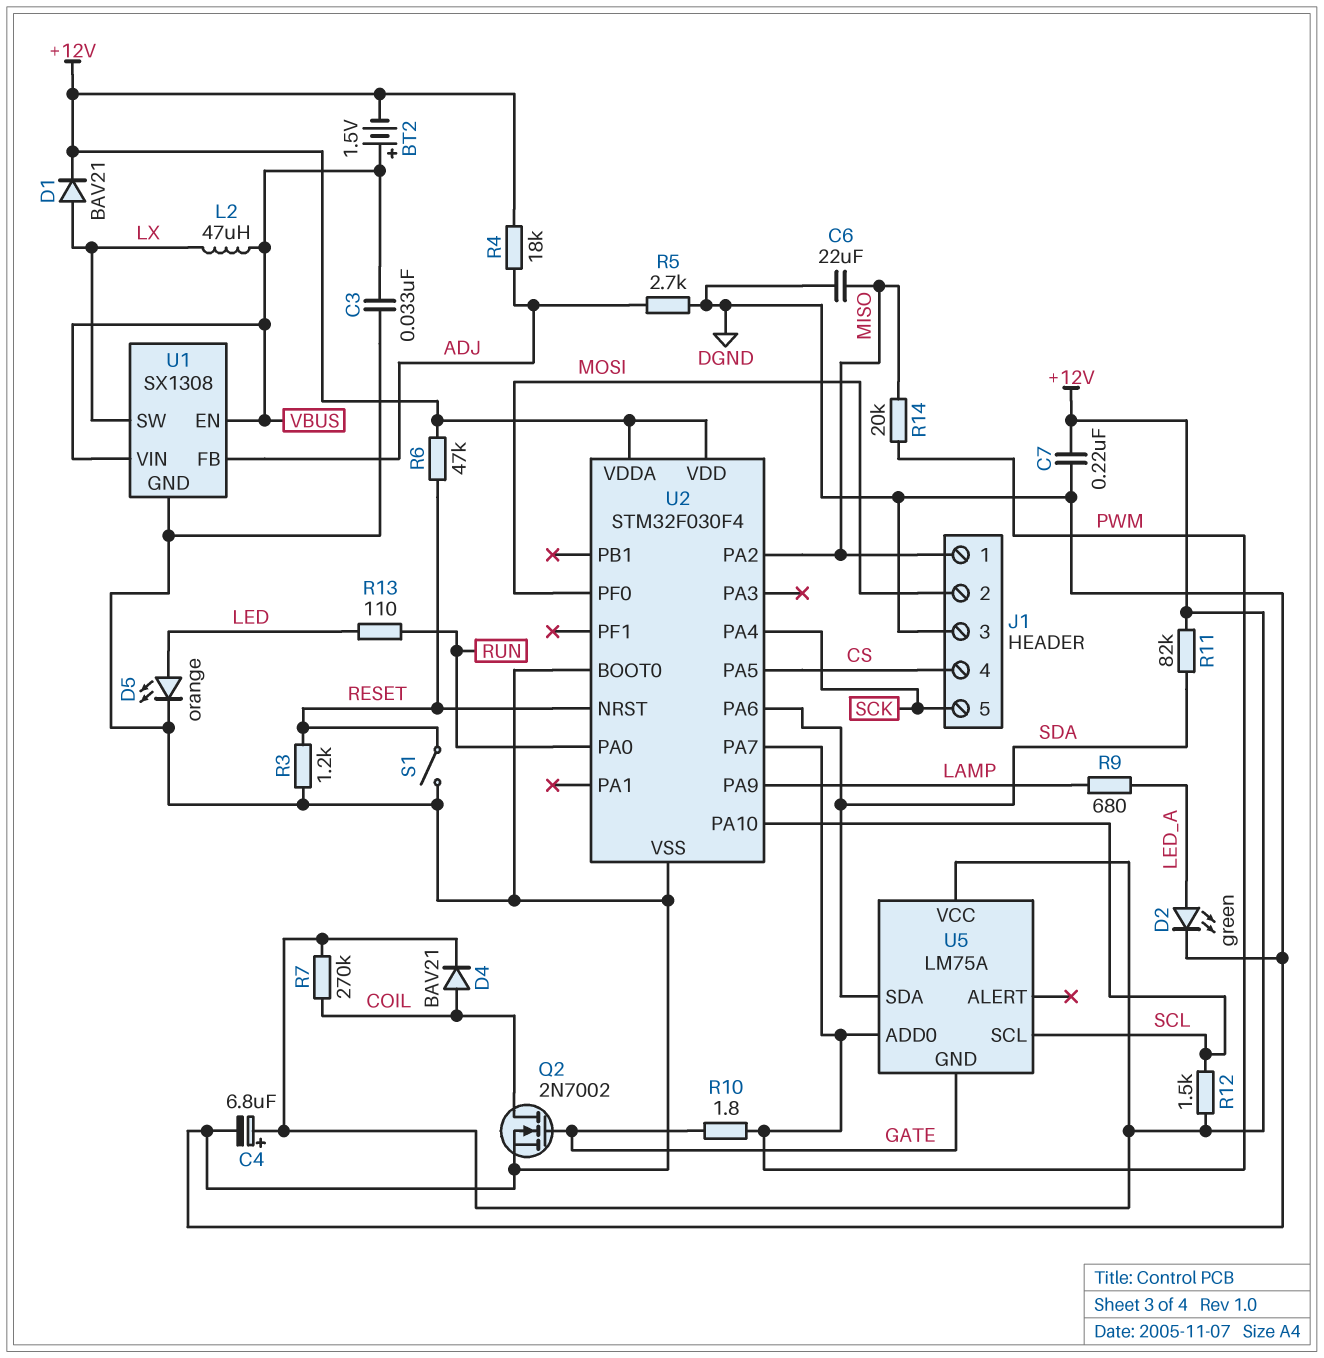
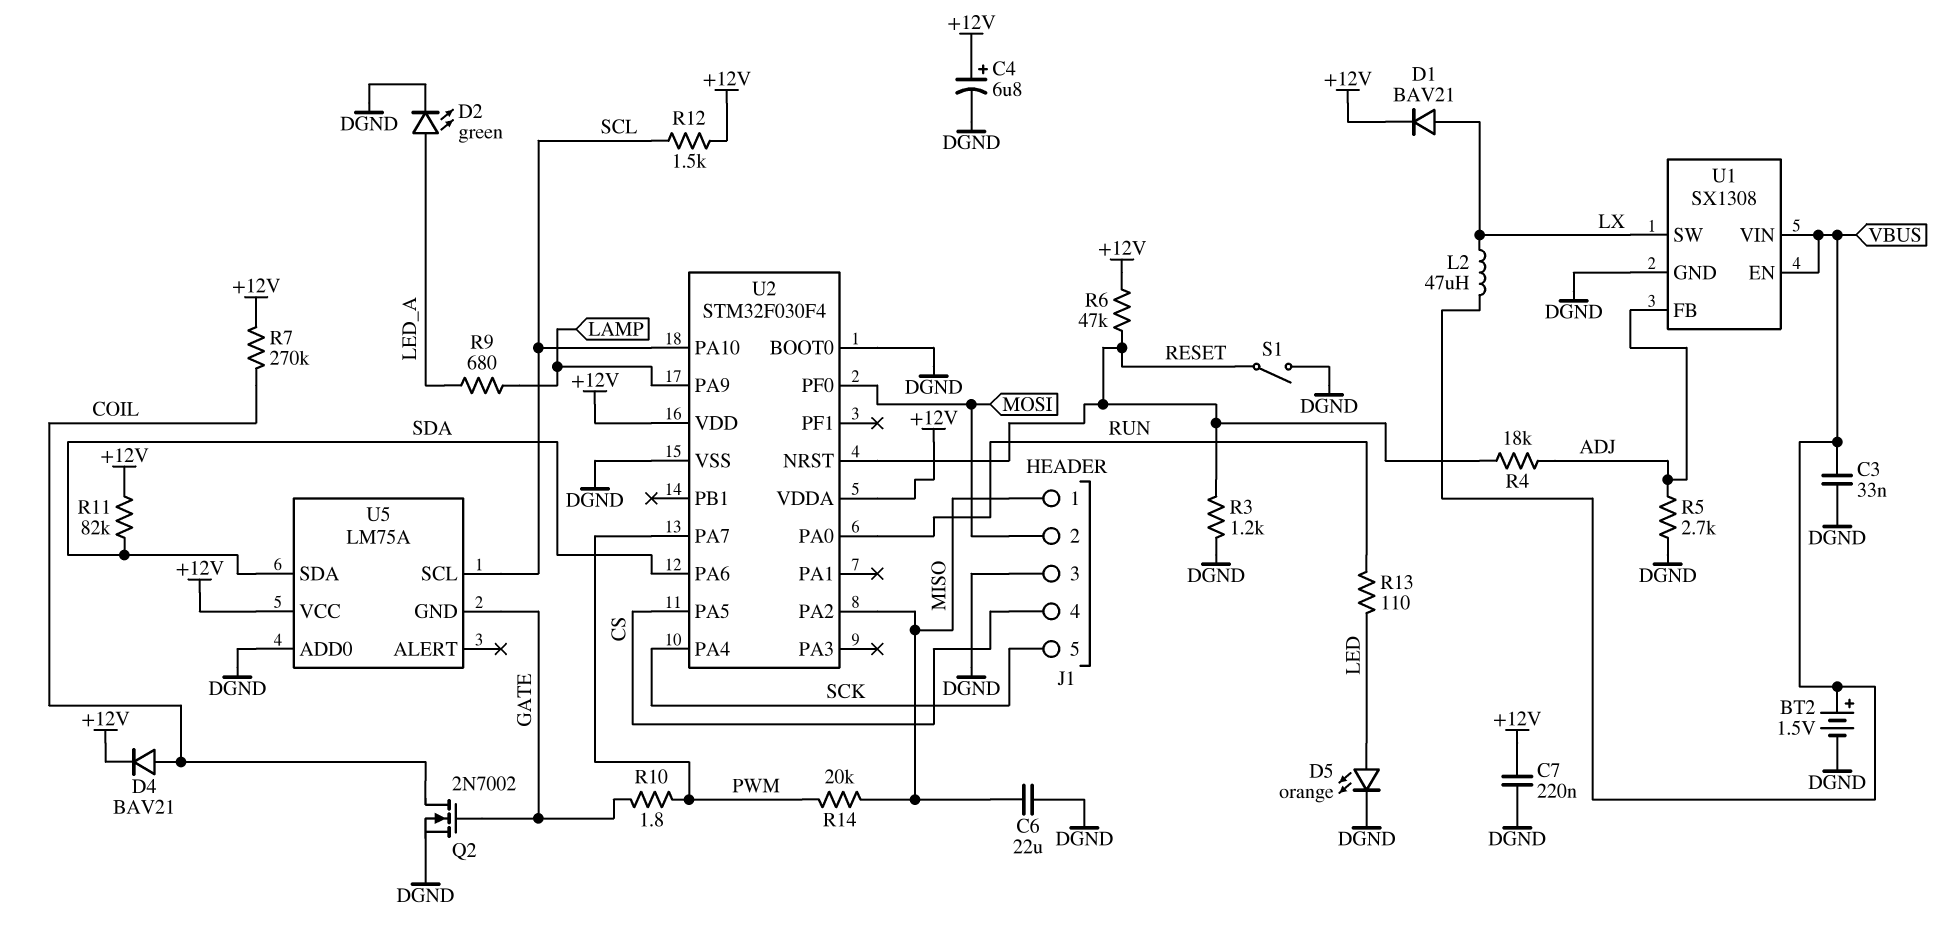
BT2: 1.5V (plus VBUS, minus +12V) -> 1.5V (plus VBUS, minus DGND)
R4: 18k (+12V, ADJ) -> 18k (ADJ, RESET)
U5 pin ADD0: PWM -> DGND

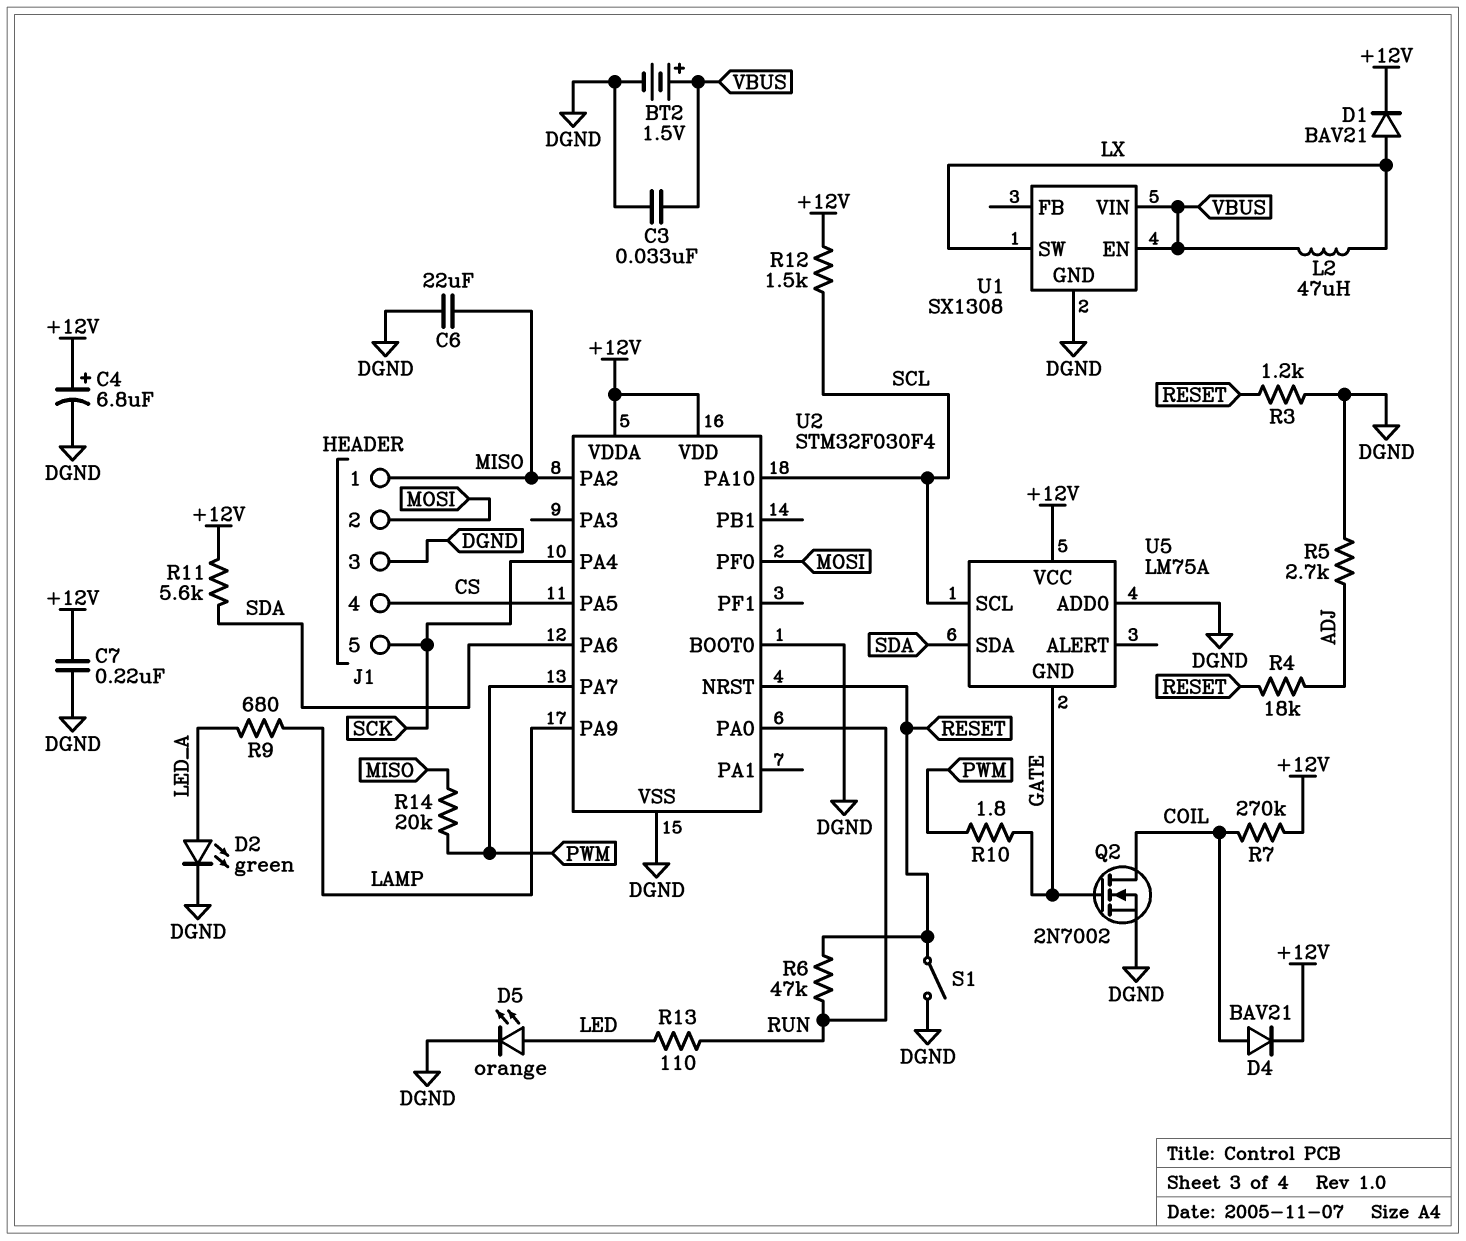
R6: 47k (+12V, RESET) -> 47k (RESET, RUN)
R11: 82k (+12V, SDA) -> 5.6k (+12V, SDA)
U1 pin FB: ADJ -> none

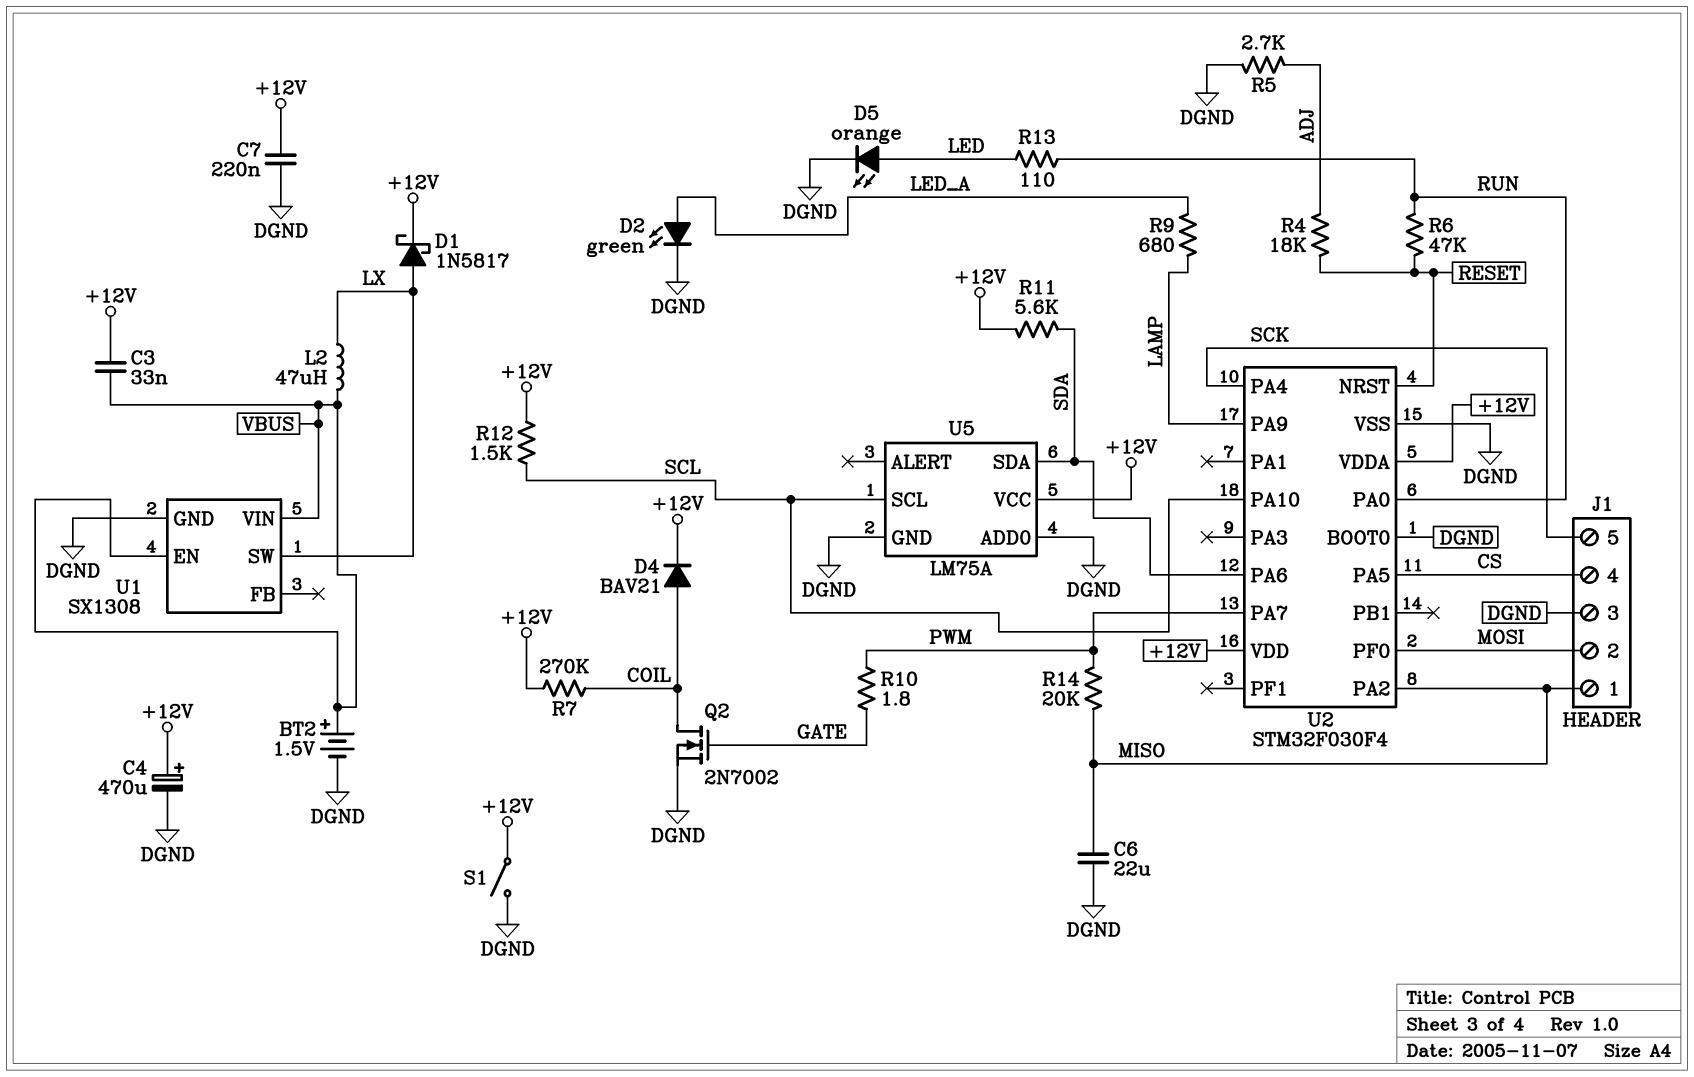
C3: 33nF (DGND, VBUS) -> 33nF (+12V, VBUS)
C4: 6.8uF (plus +12V, minus DGND) -> 470uF (plus +12V, minus DGND)
D1: diode BAV21 (A LX, K +12V) -> schottky 1N5817 (A LX, K +12V)
R3: 1.2k (DGND, RESET) -> none
S1: switch (DGND, RESET) -> switch (+12V, DGND)
U5 pin GND: GATE -> DGND

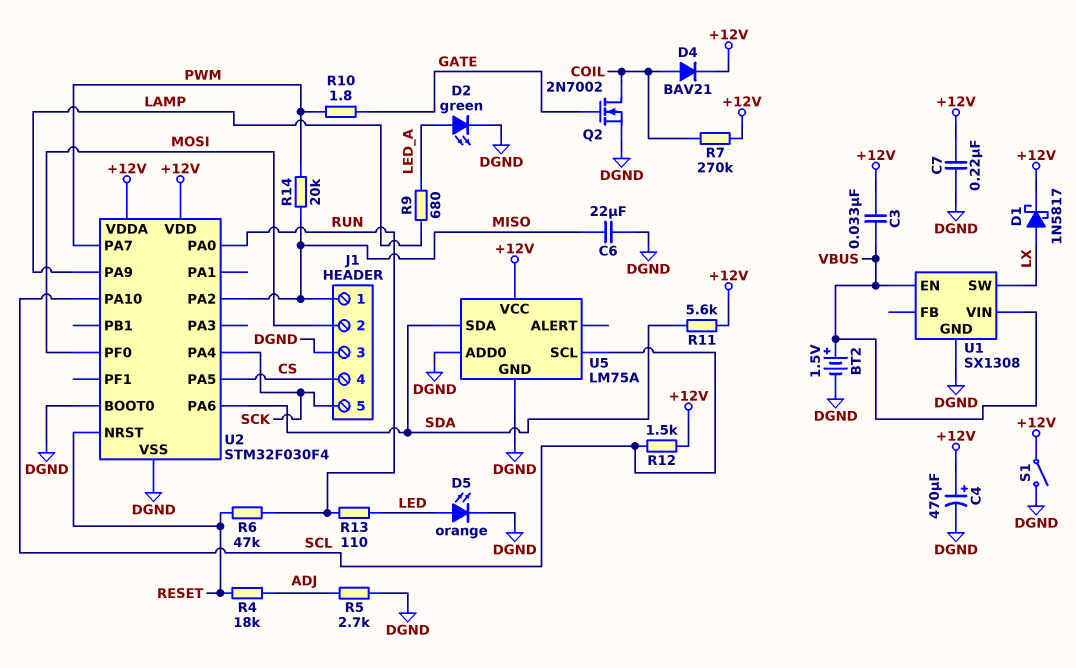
L2: 47uH (LX, VBUS) -> none

